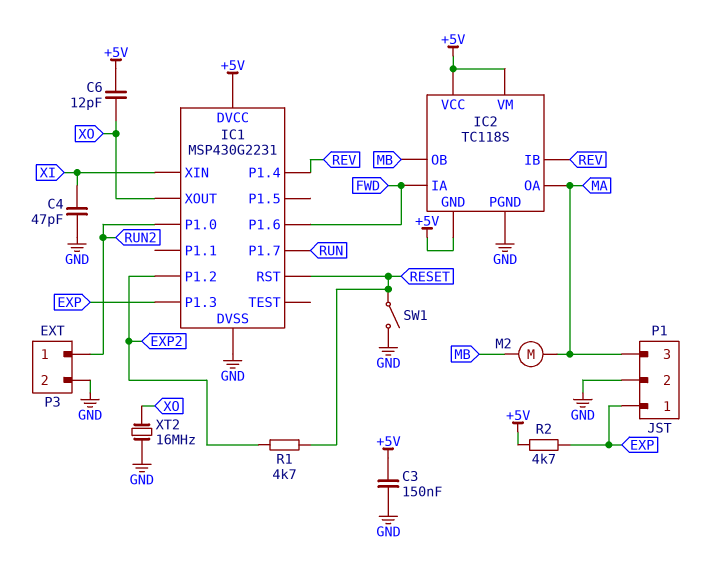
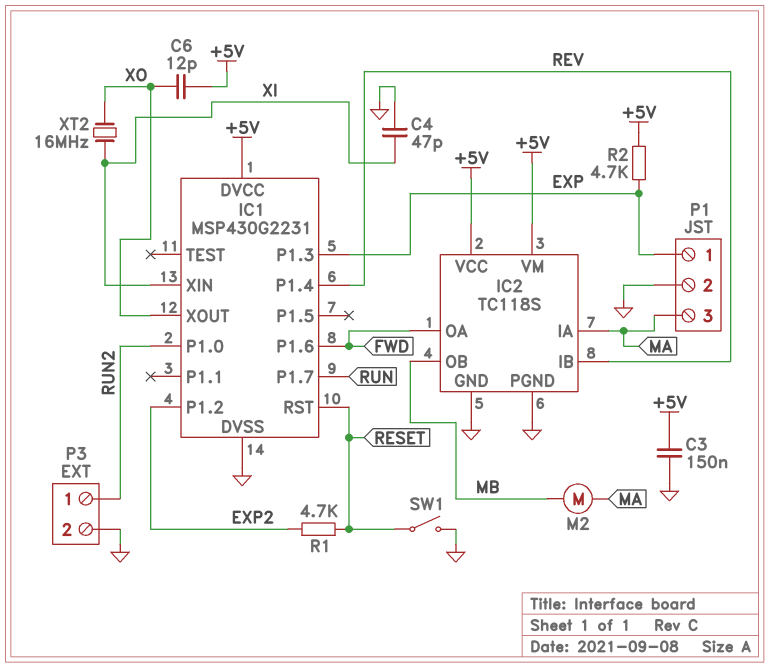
IC2 pin GND: +5V -> GND
IC2 pin IA: FWD -> MA
IC2 pin OA: MA -> FWD
XT2: 16MHz (GND, XO) -> 16MHz (XI, XO)

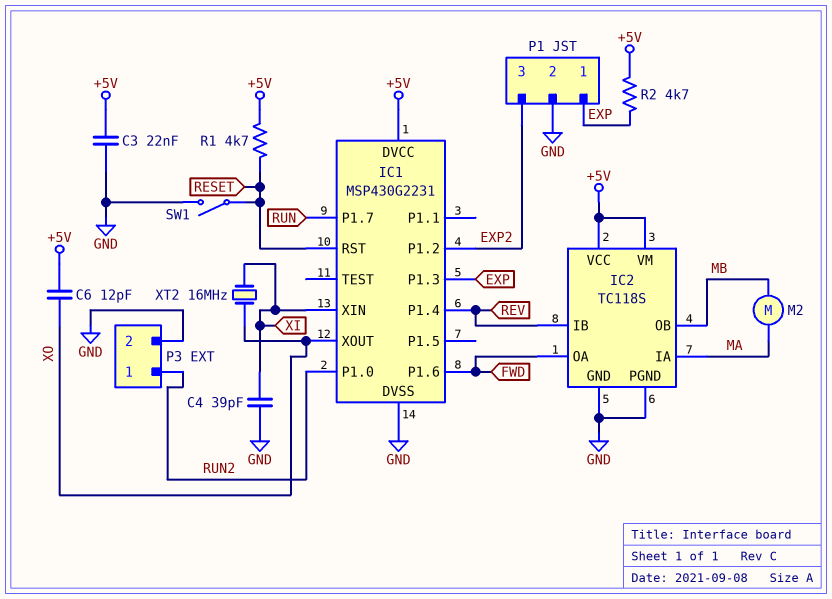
C3: 150nF (+5V, GND) -> 22nF (+5V, GND)
C4: 47pF (GND, XI) -> 39pF (GND, XI)
P1 pin 3: MA -> EXP2
R1: 4.7k (EXP2, RESET) -> 4.7k (+5V, RESET)

